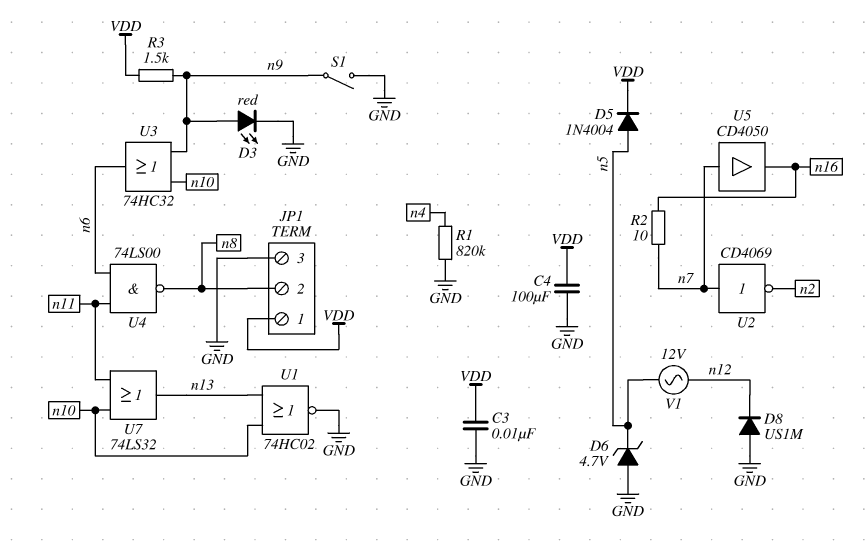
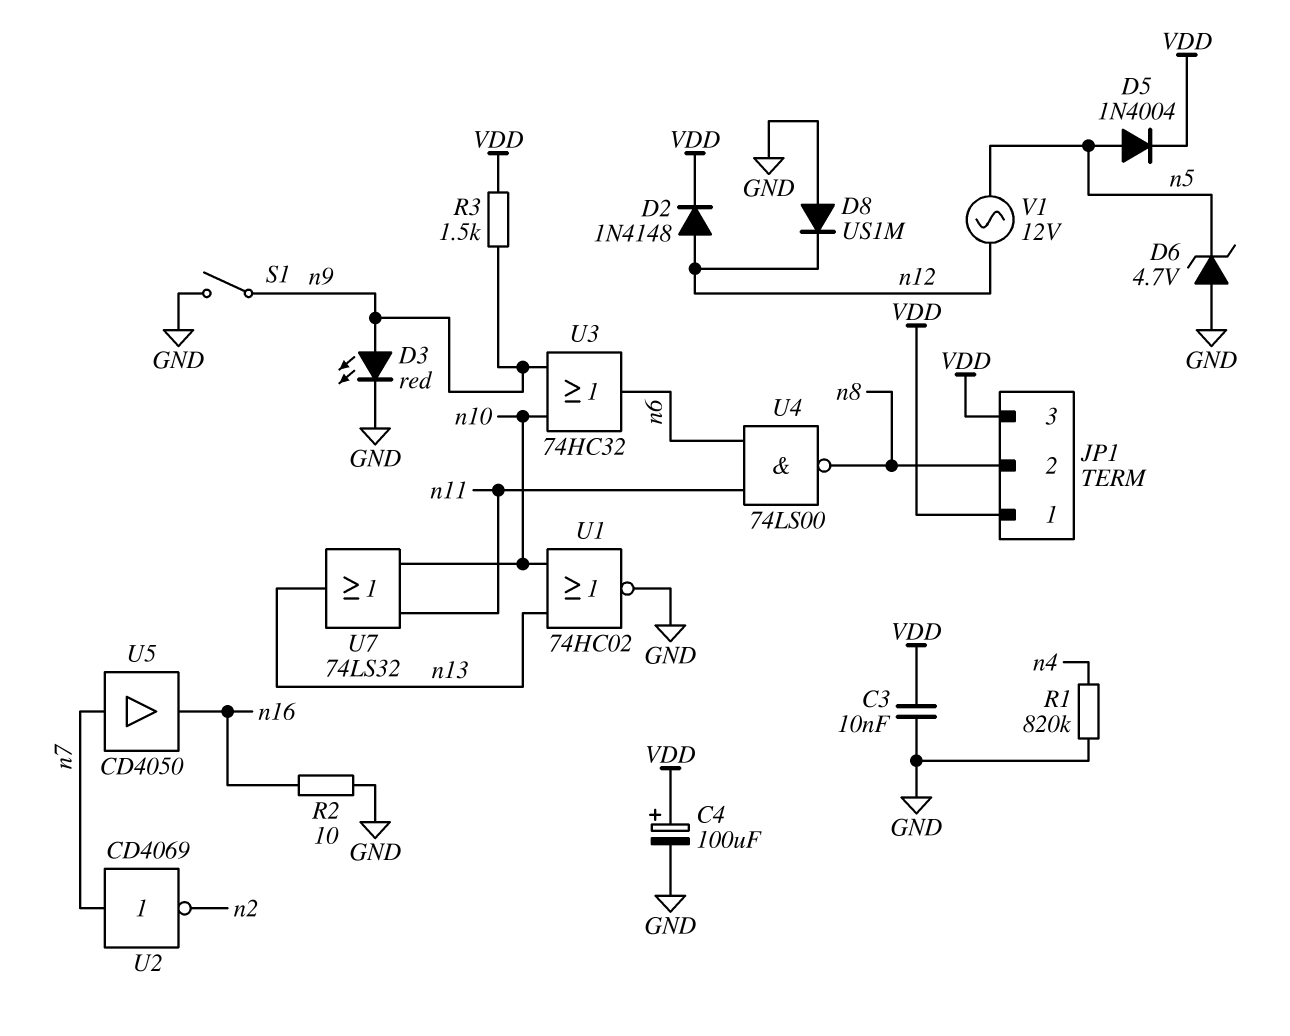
C4: 100uF (GND, VDD) -> 100uF (plus VDD, minus GND)
D2: none -> diode 1N4148 (A n12, K VDD)
JP1 pin 3: GND -> VDD
R2: 10 (n7, n16) -> 10 (GND, n16)

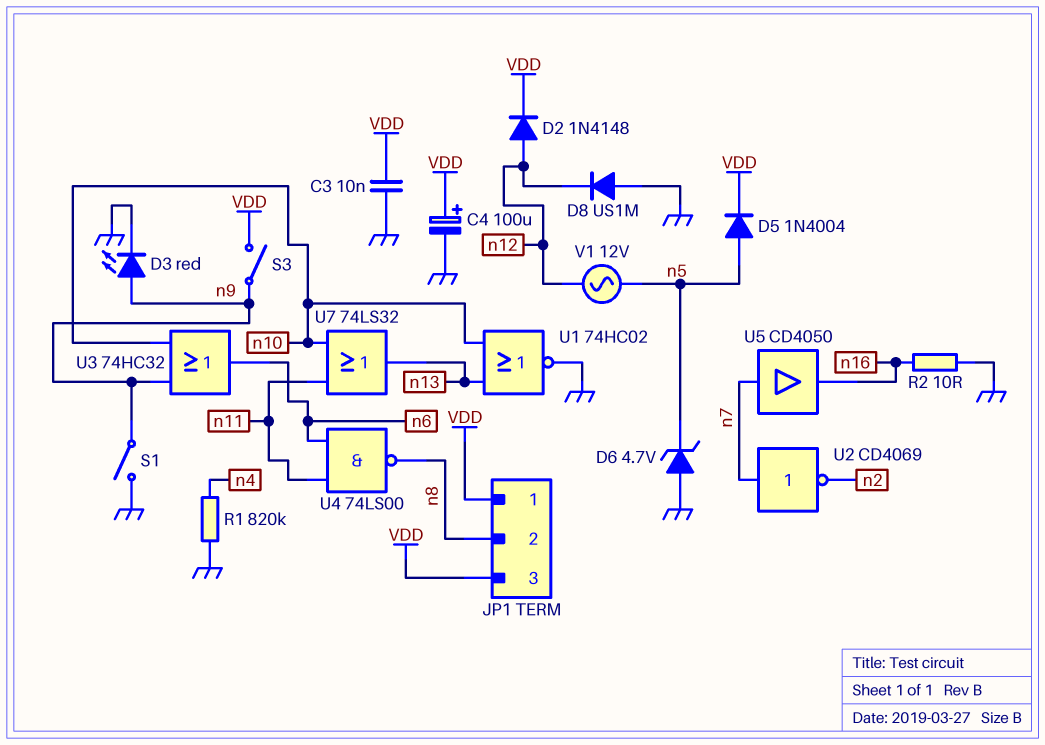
R3: 1.5k (VDD, n9) -> none
S3: none -> switch (VDD, n9)

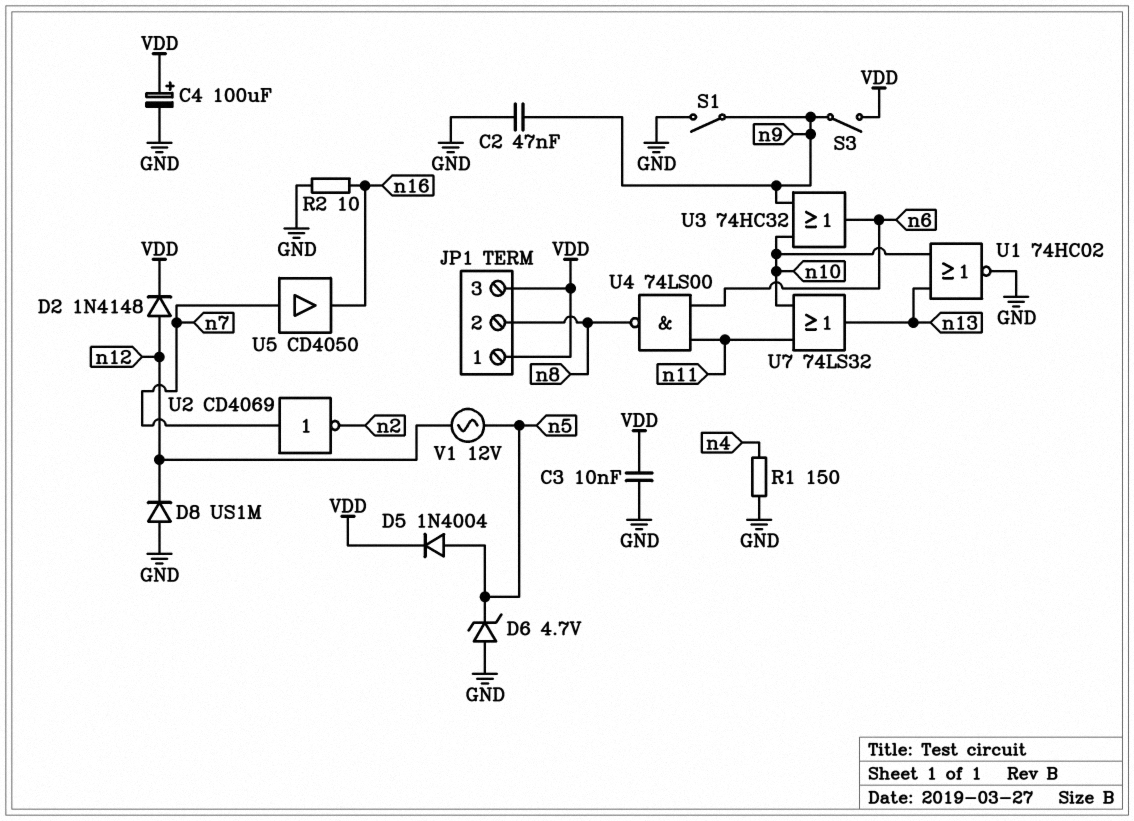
C2: none -> 47nF (GND, n9)
D3: LED red (A n9, K GND) -> none
R1: 820k (GND, n4) -> 150 (GND, n4)

